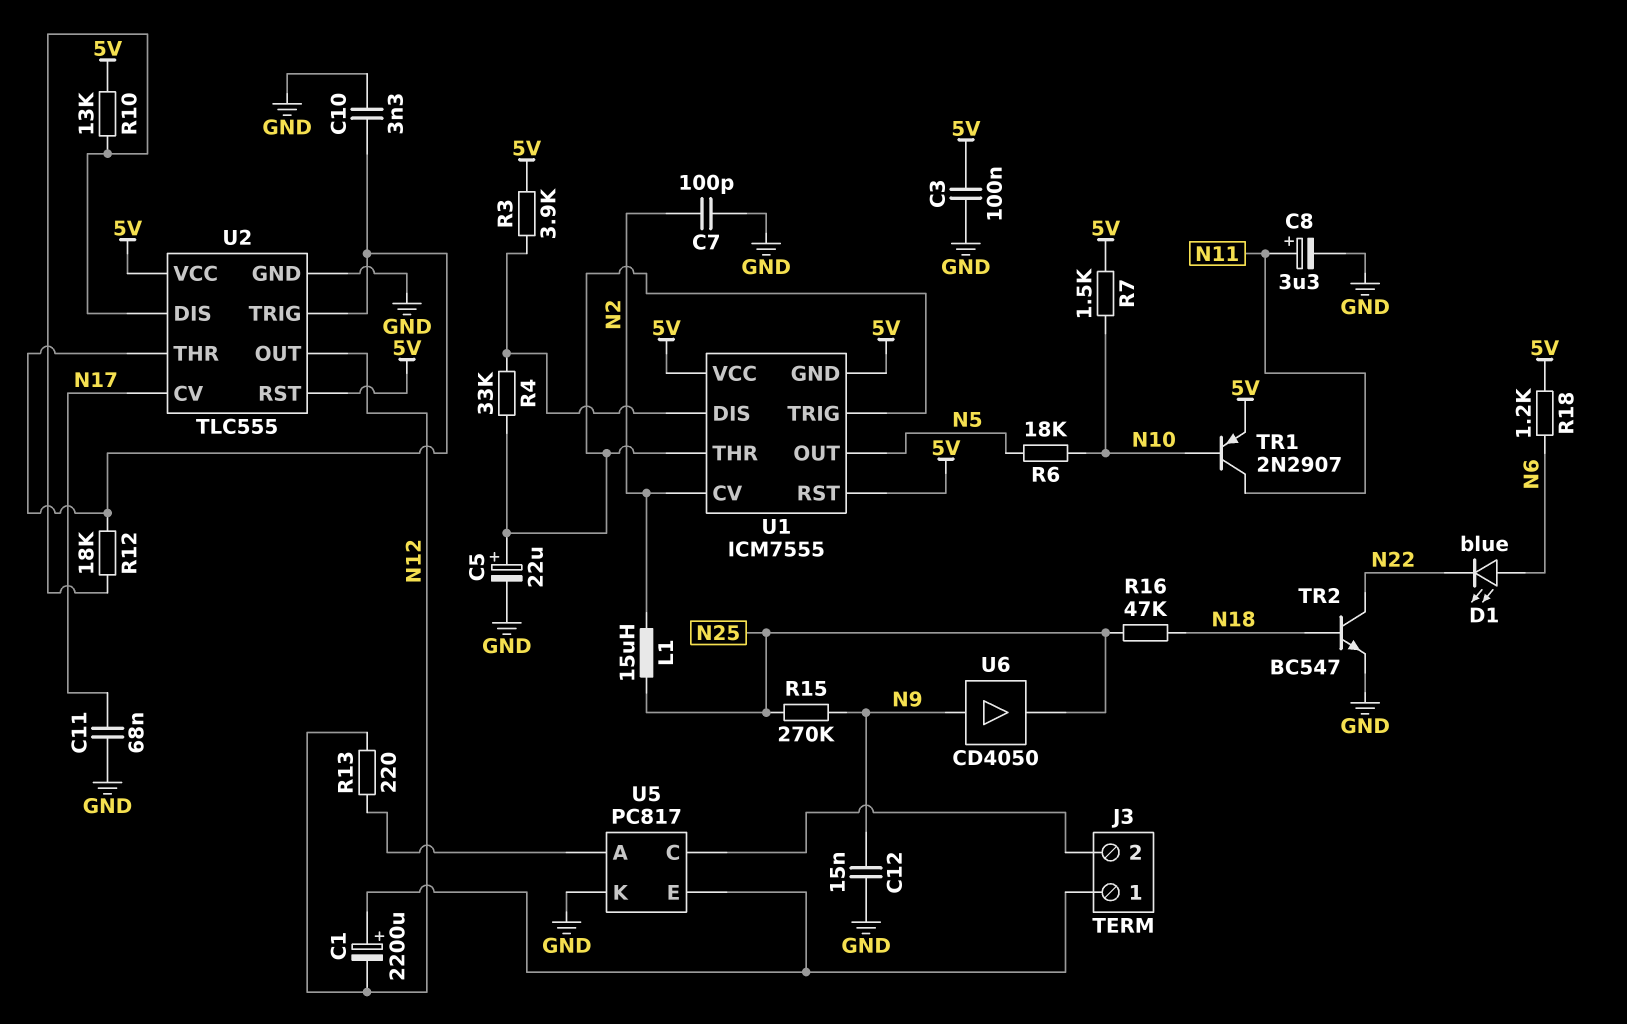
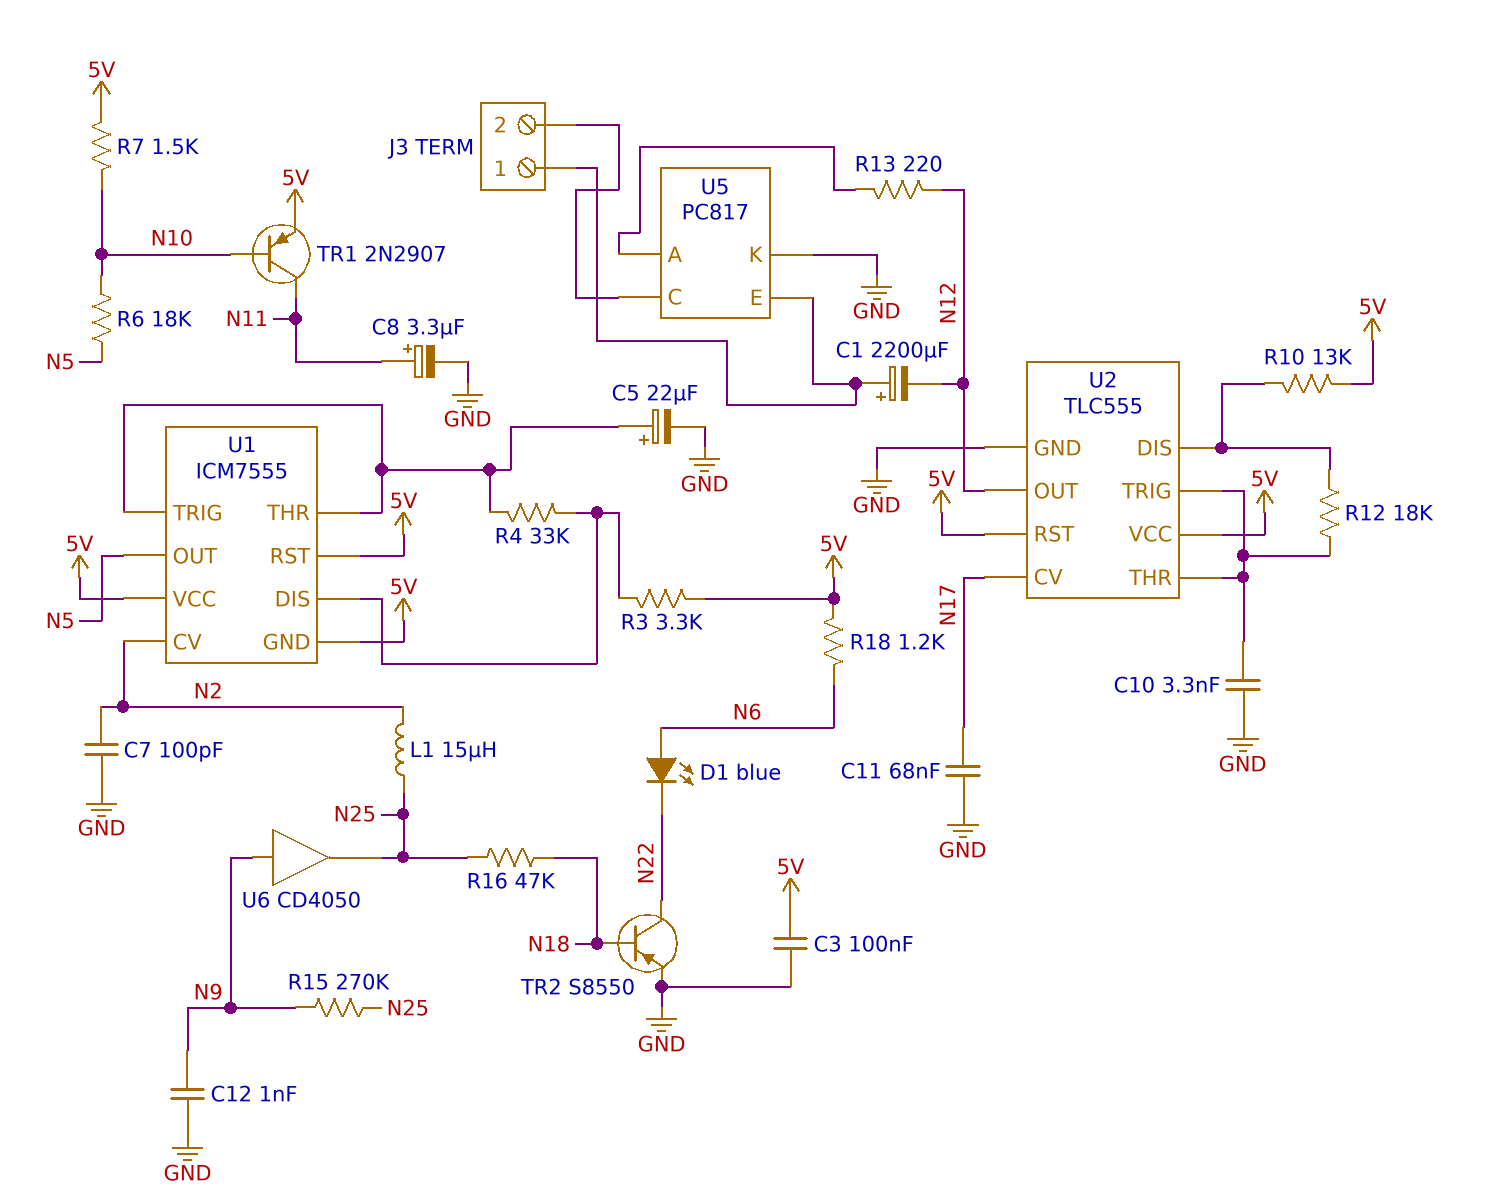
C12: 15nF (GND, N9) -> 1nF (GND, N9)
R3: 3.9k (5V, U1/DIS) -> 3.3k (5V, U1/DIS)
TR2: NPN BC547 (B N18, C N22, E GND) -> PNP S8550 (B N18, C N22, E GND)

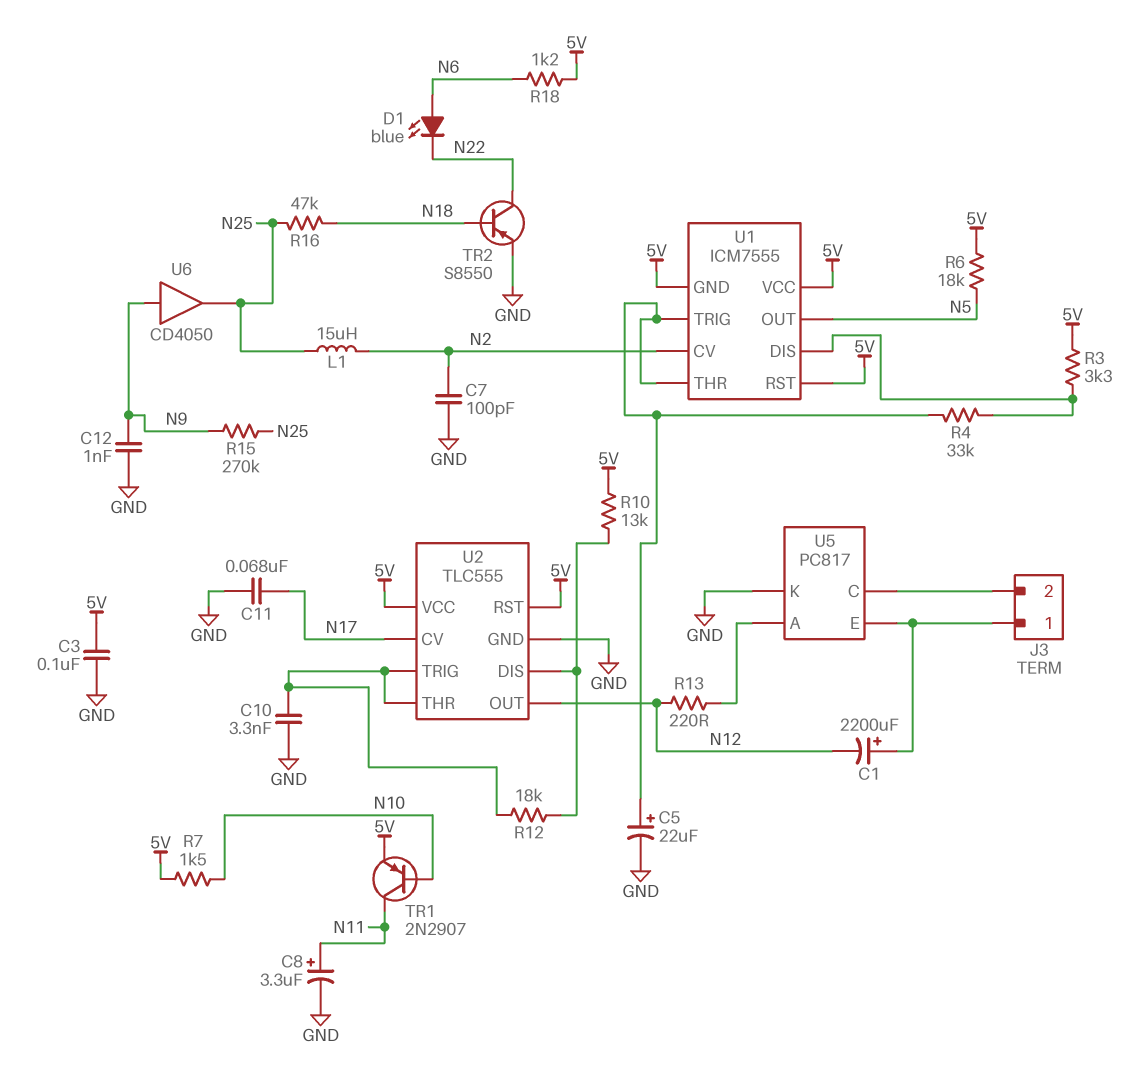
R6: 18k (N5, N10) -> 18k (5V, N5)

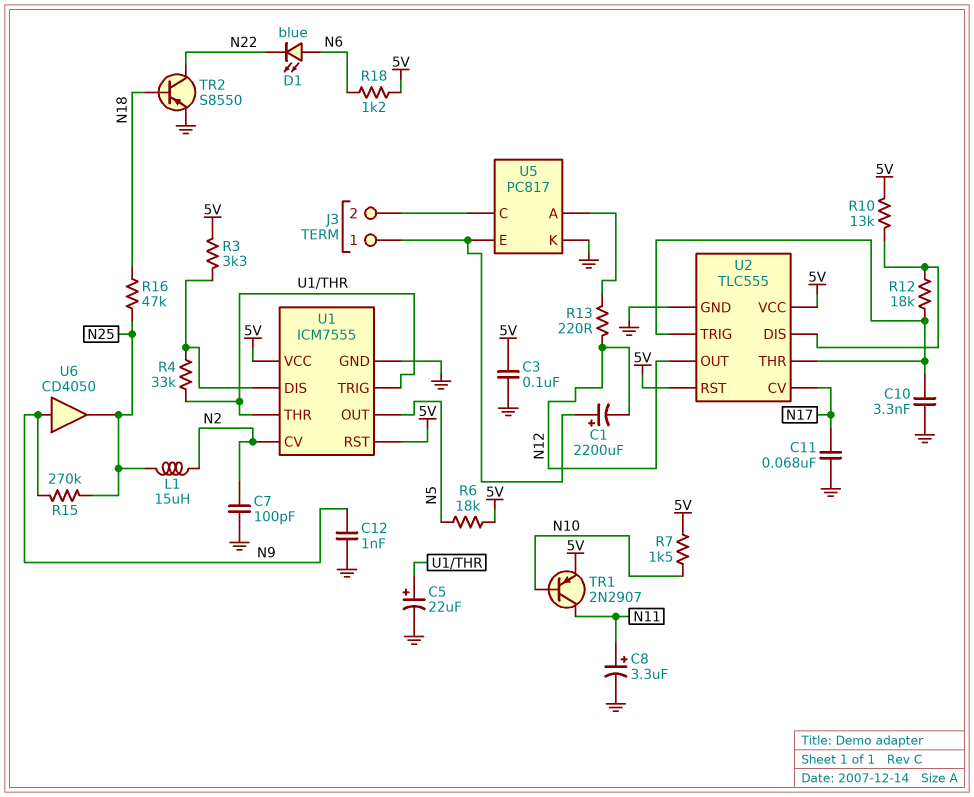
U1 pin GND: 5V -> GND

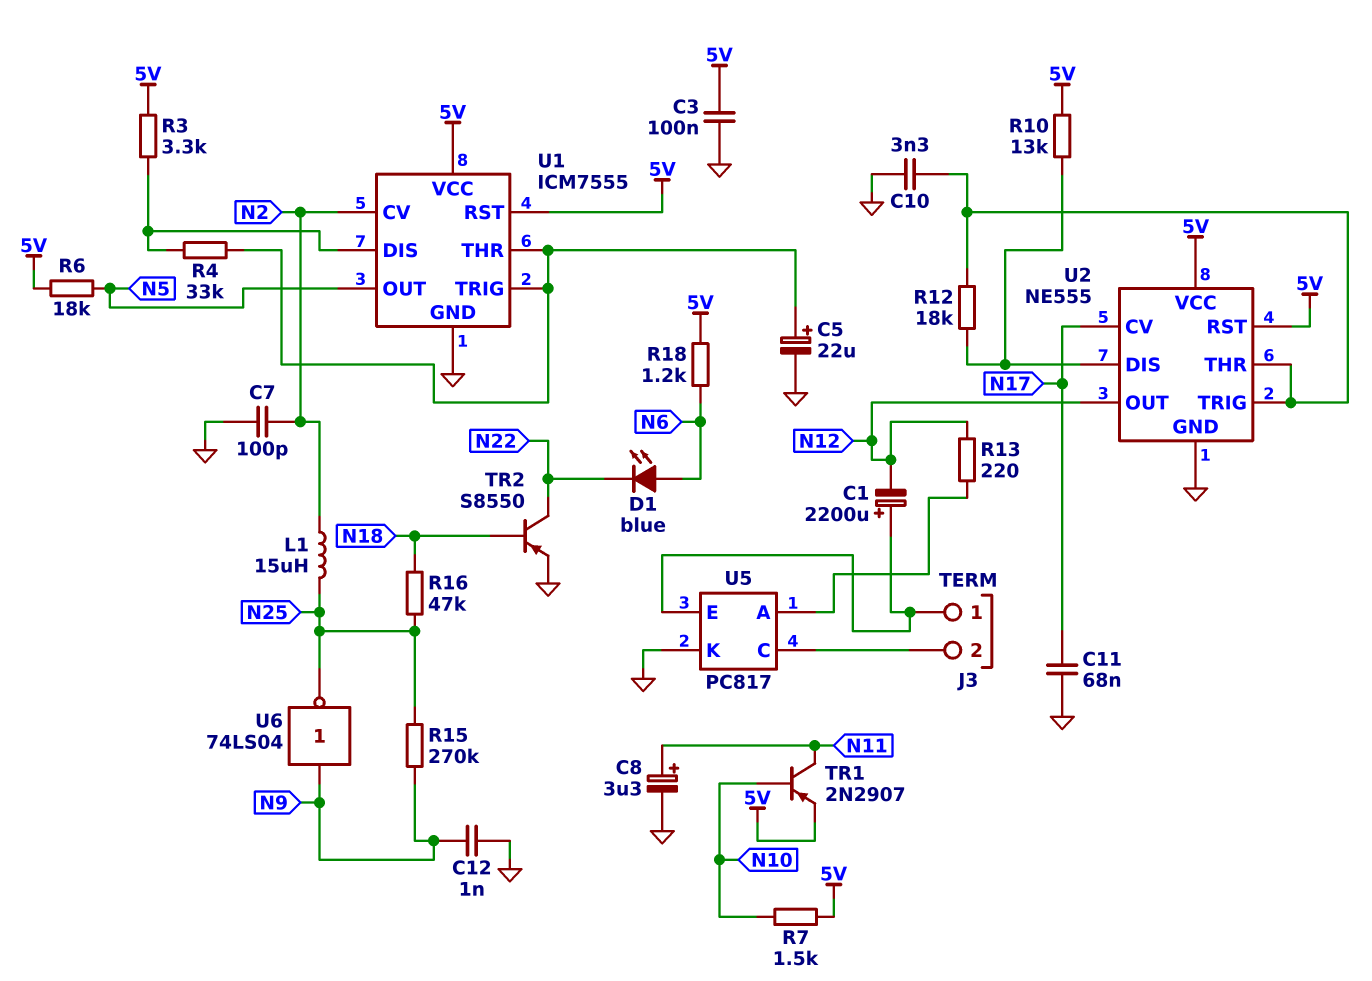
U2: TLC555 -> NE555
U6: buffer CD4050 (in N9, out N25) -> NOT 74LS04 (in N9, out N25)

